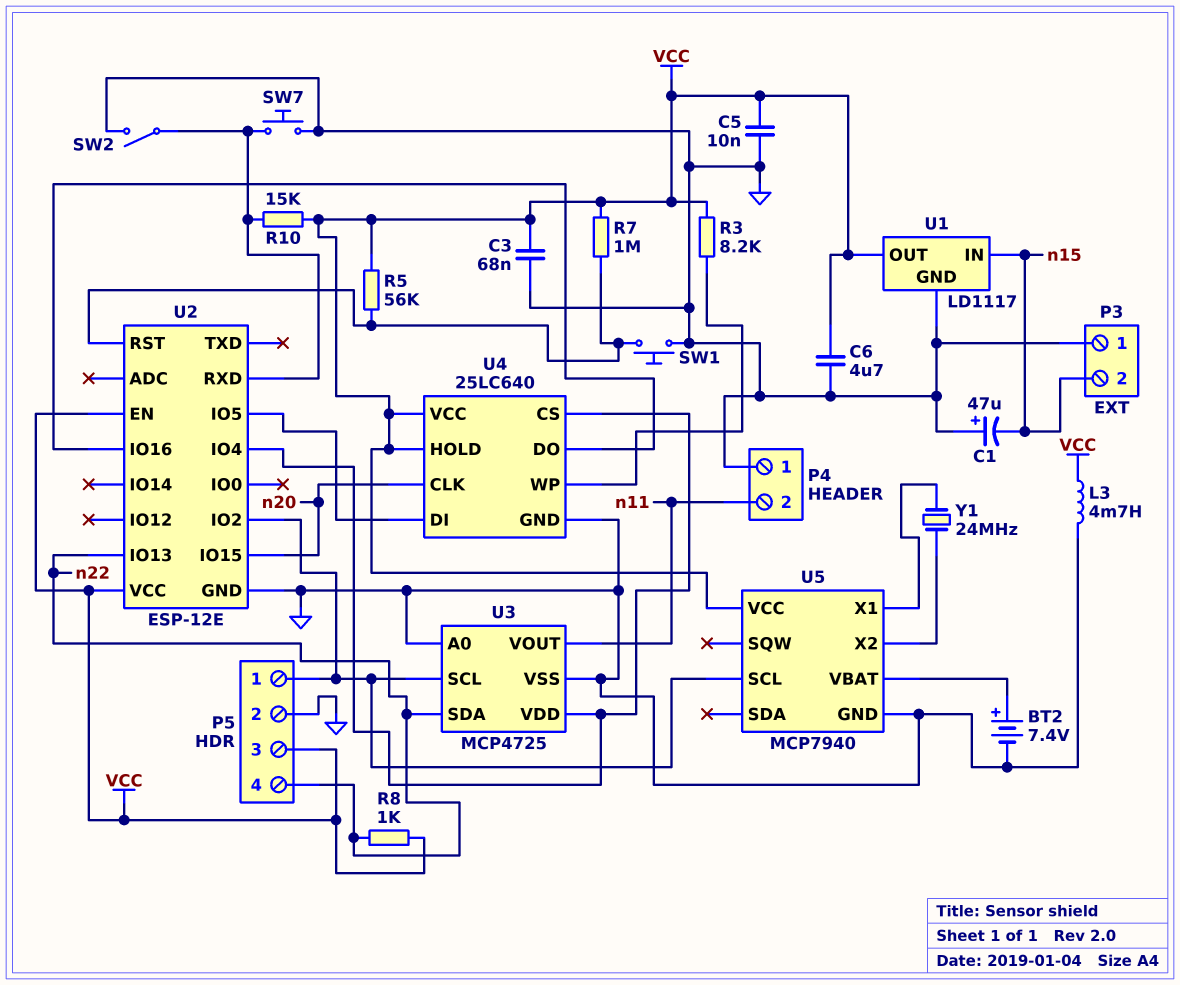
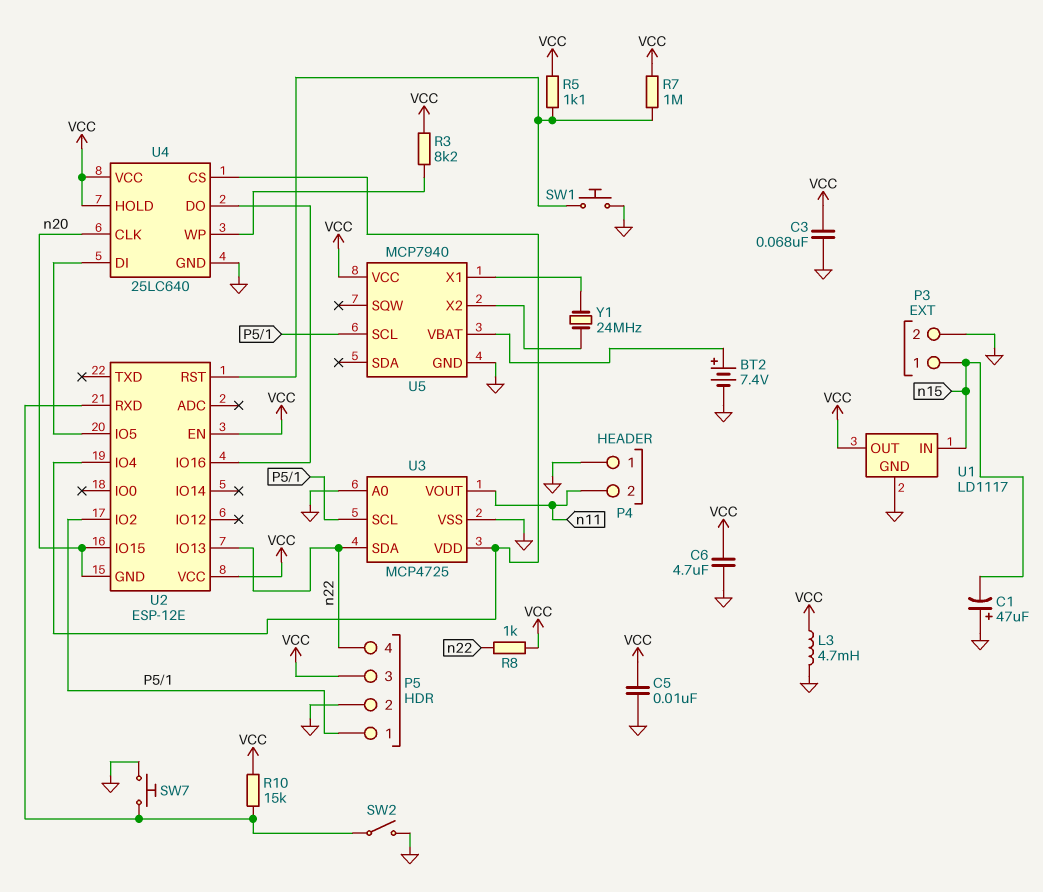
P3 pin 1: GND -> n15
P3 pin 2: n15 -> GND
R5: 56k (U2/RST, VCC) -> 1.1k (U2/RST, VCC)
U2 pin GND: GND -> n20

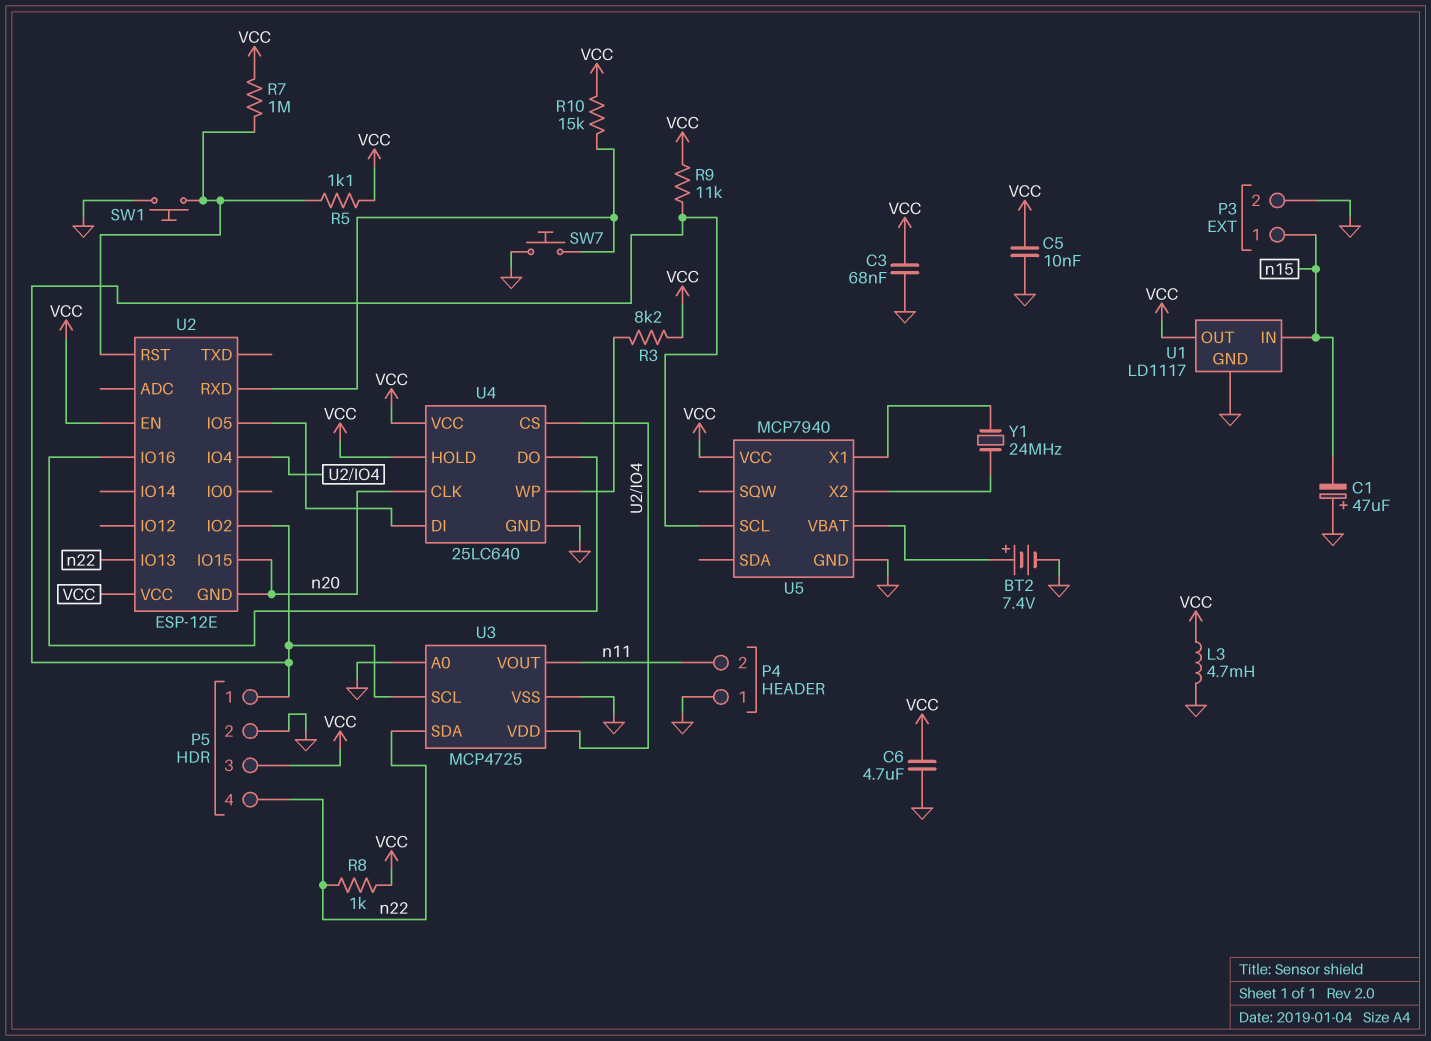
R9: none -> 11k (P5/1, VCC)
SW2: switch (GND, U2/RXD) -> none

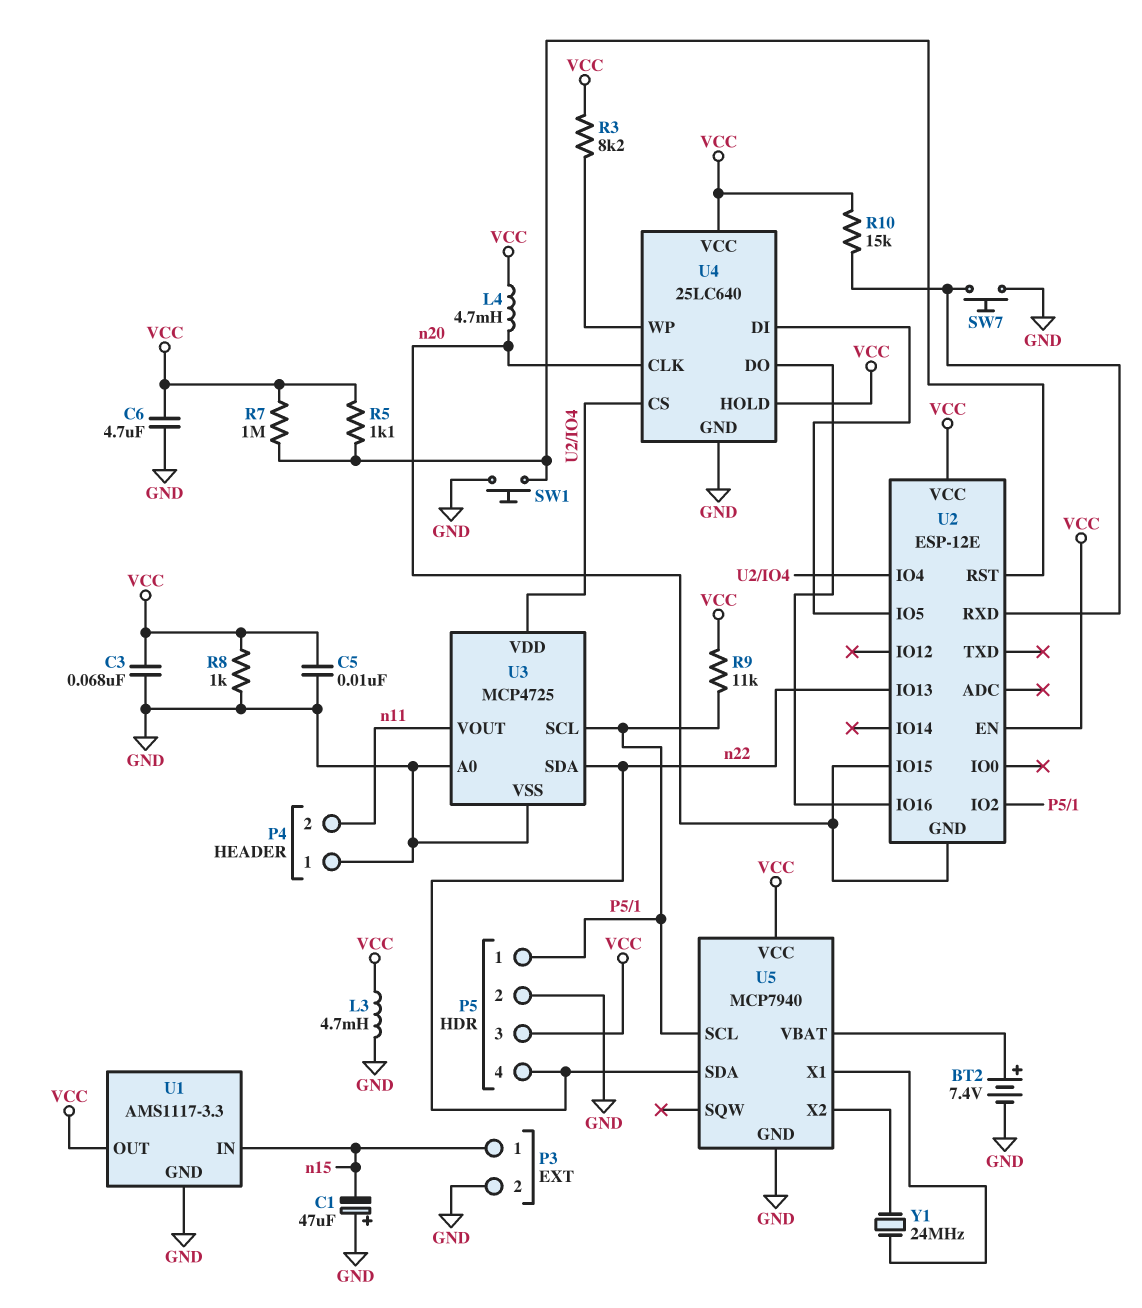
L4: none -> 4.7mH (VCC, n20)
R8: 1k (VCC, n22) -> 1k (GND, VCC)
U1: LD1117 -> AMS1117-3.3
U5 pin SDA: none -> n22

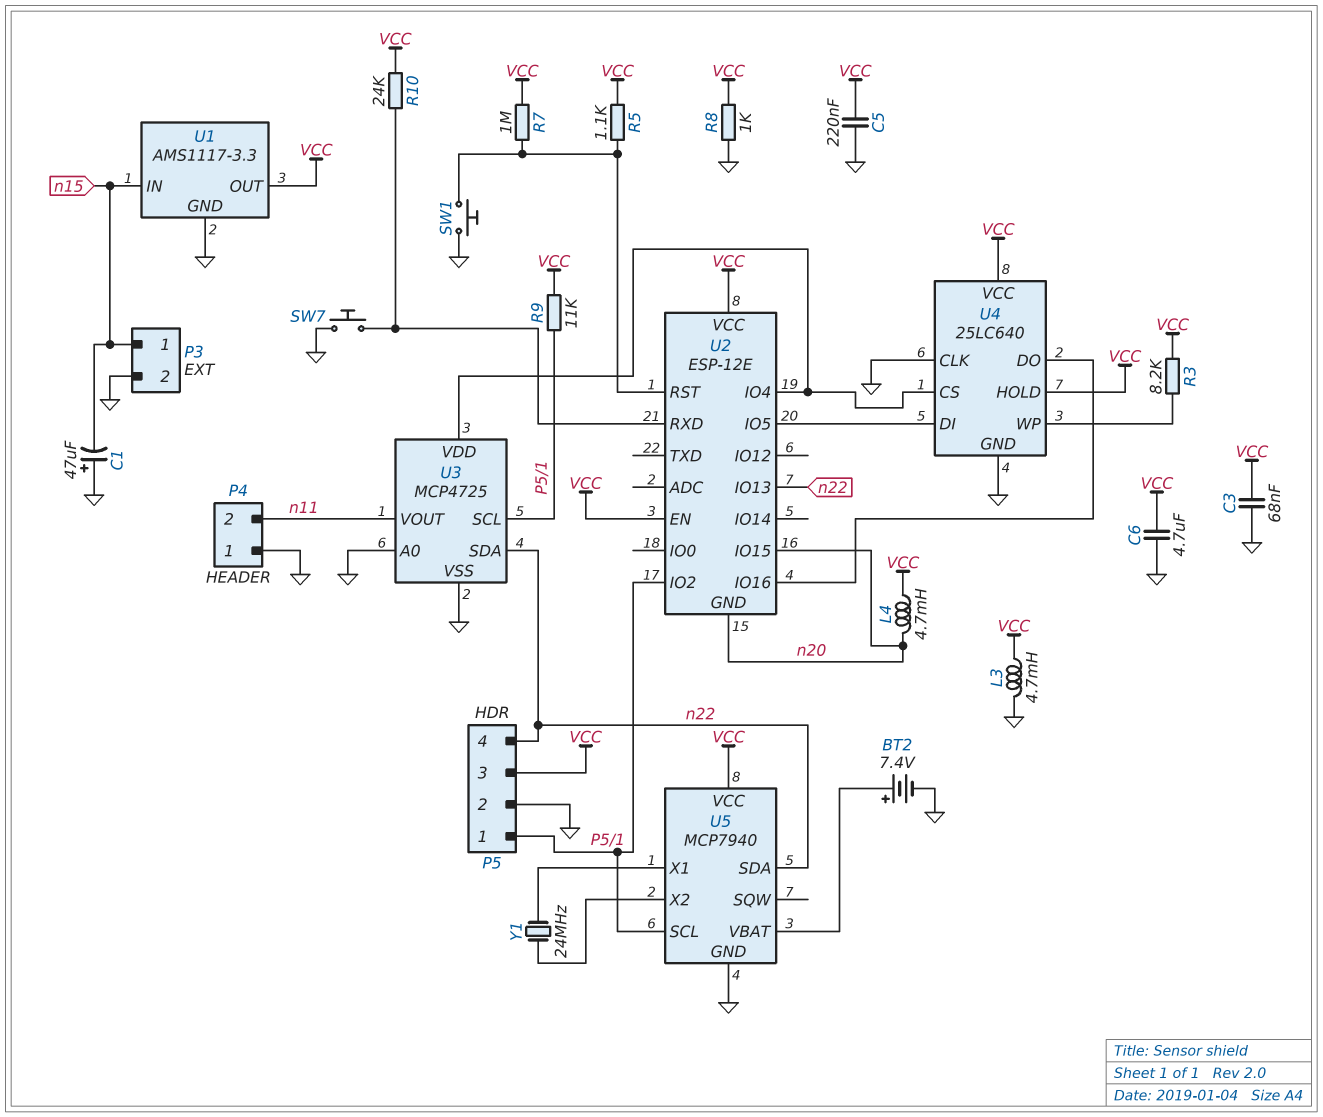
C5: 10nF (GND, VCC) -> 220nF (GND, VCC)
R10: 15k (U2/RXD, VCC) -> 24k (U2/RXD, VCC)
U4 pin CLK: n20 -> GND

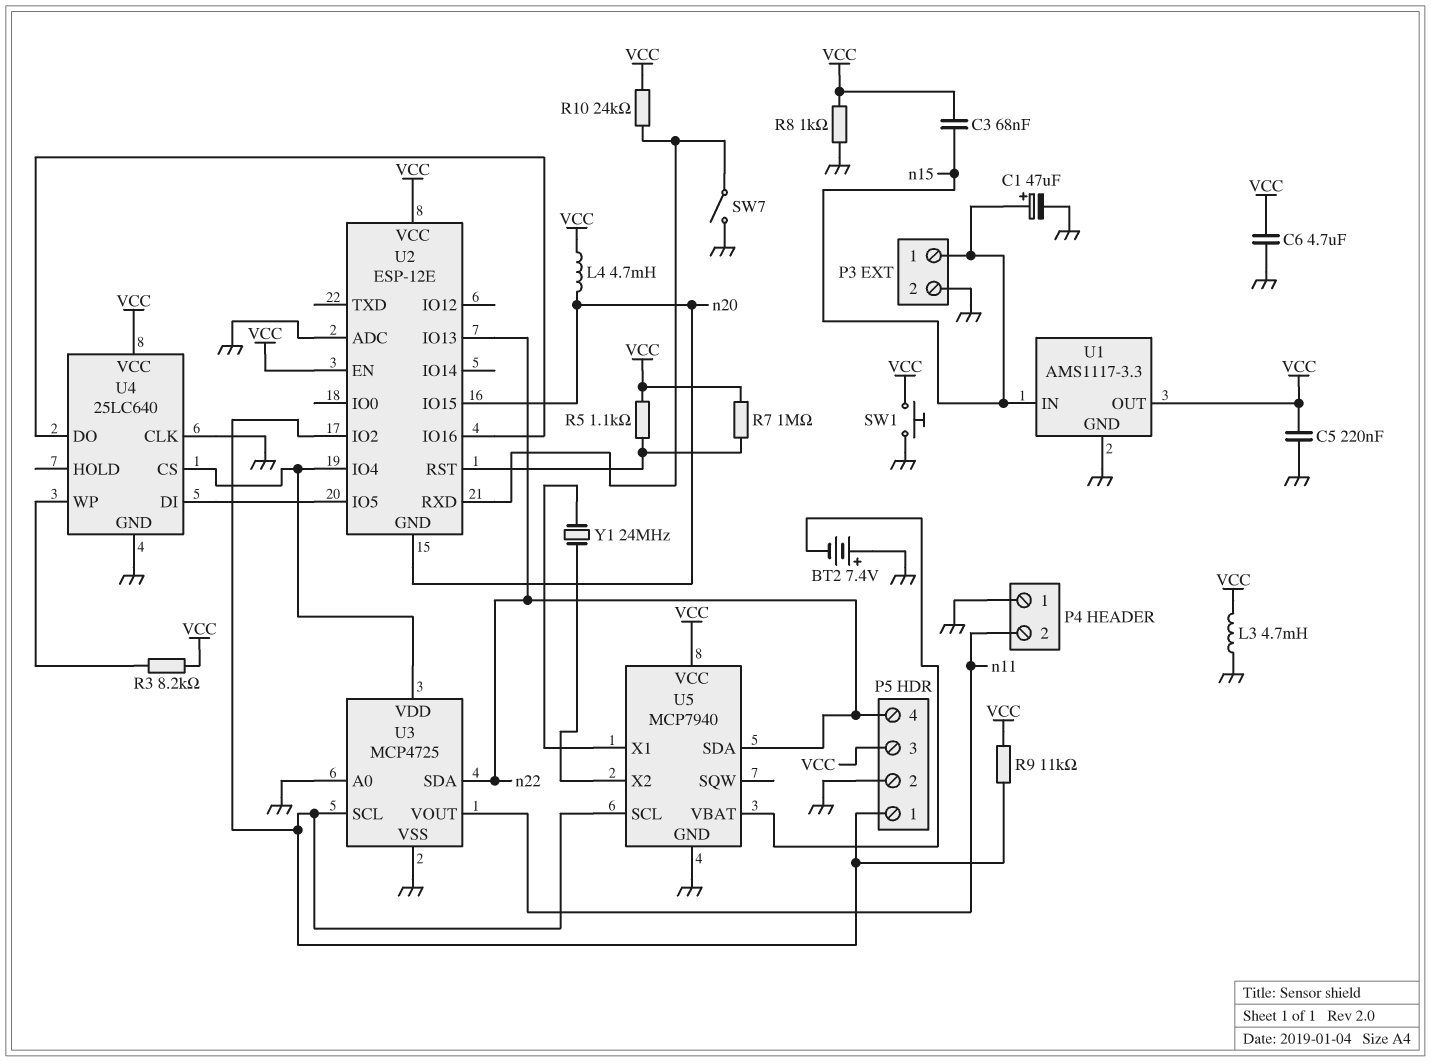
BT2: 7.4V (plus U5/VBAT, minus GND) -> 7.4V (plus GND, minus U5/VBAT)
C1: 47uF (plus GND, minus n15) -> 47uF (plus n15, minus GND)
C3: 68nF (GND, VCC) -> 68nF (VCC, n15)
SW1: button (GND, U2/RST) -> button (GND, VCC)
SW7: button (GND, U2/RXD) -> switch (GND, U2/RXD)
U2 pin ADC: none -> GND
U4 pin HOLD: VCC -> none

